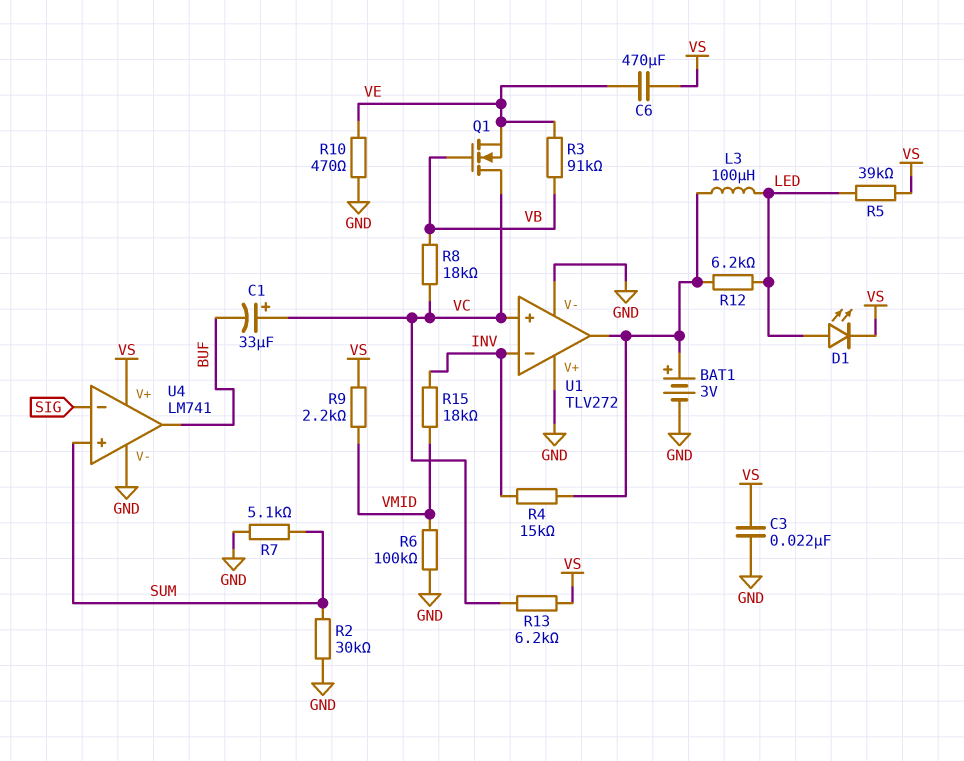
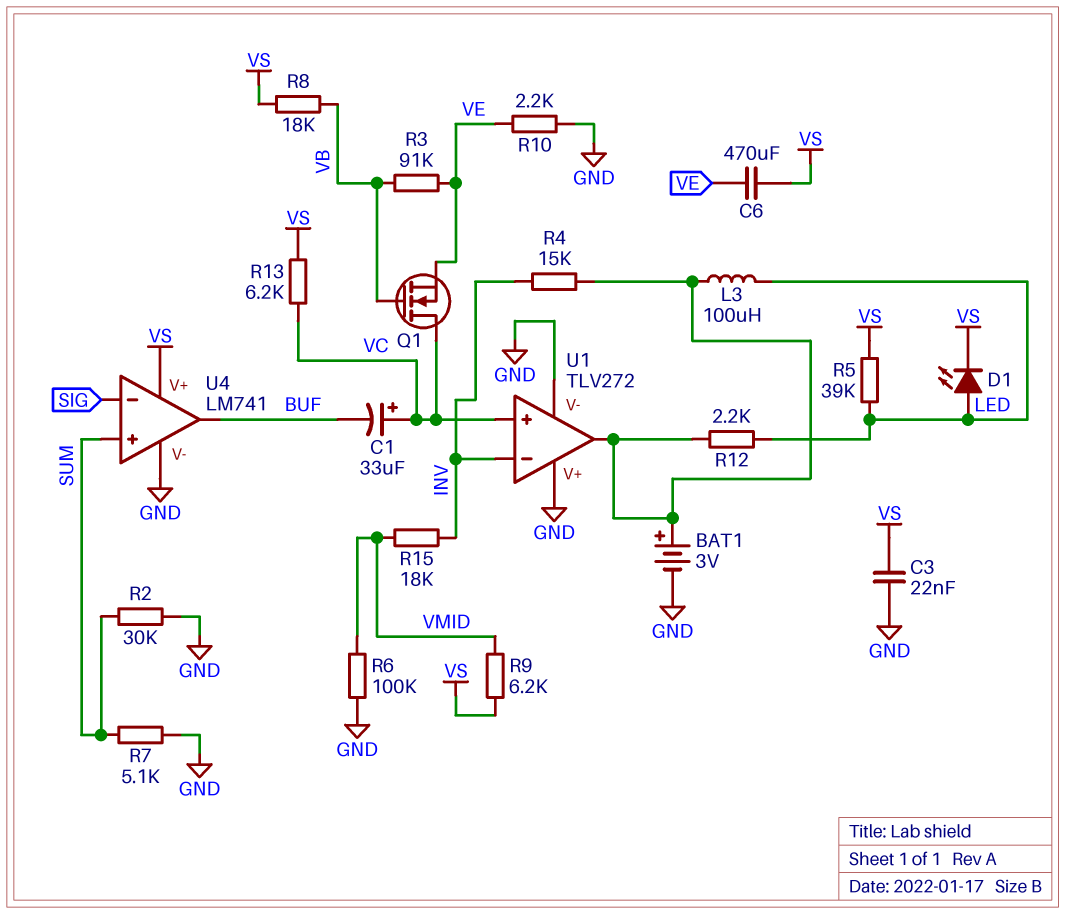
R8: 18k (VB, VC) -> 18k (VB, VS)
R9: 2.2k (VMID, VS) -> 6.2k (VMID, VS)
R10: 470 (GND, VE) -> 2.2k (GND, VE)
R12: 6.2k (LED, U1/out) -> 2.2k (LED, U1/out)

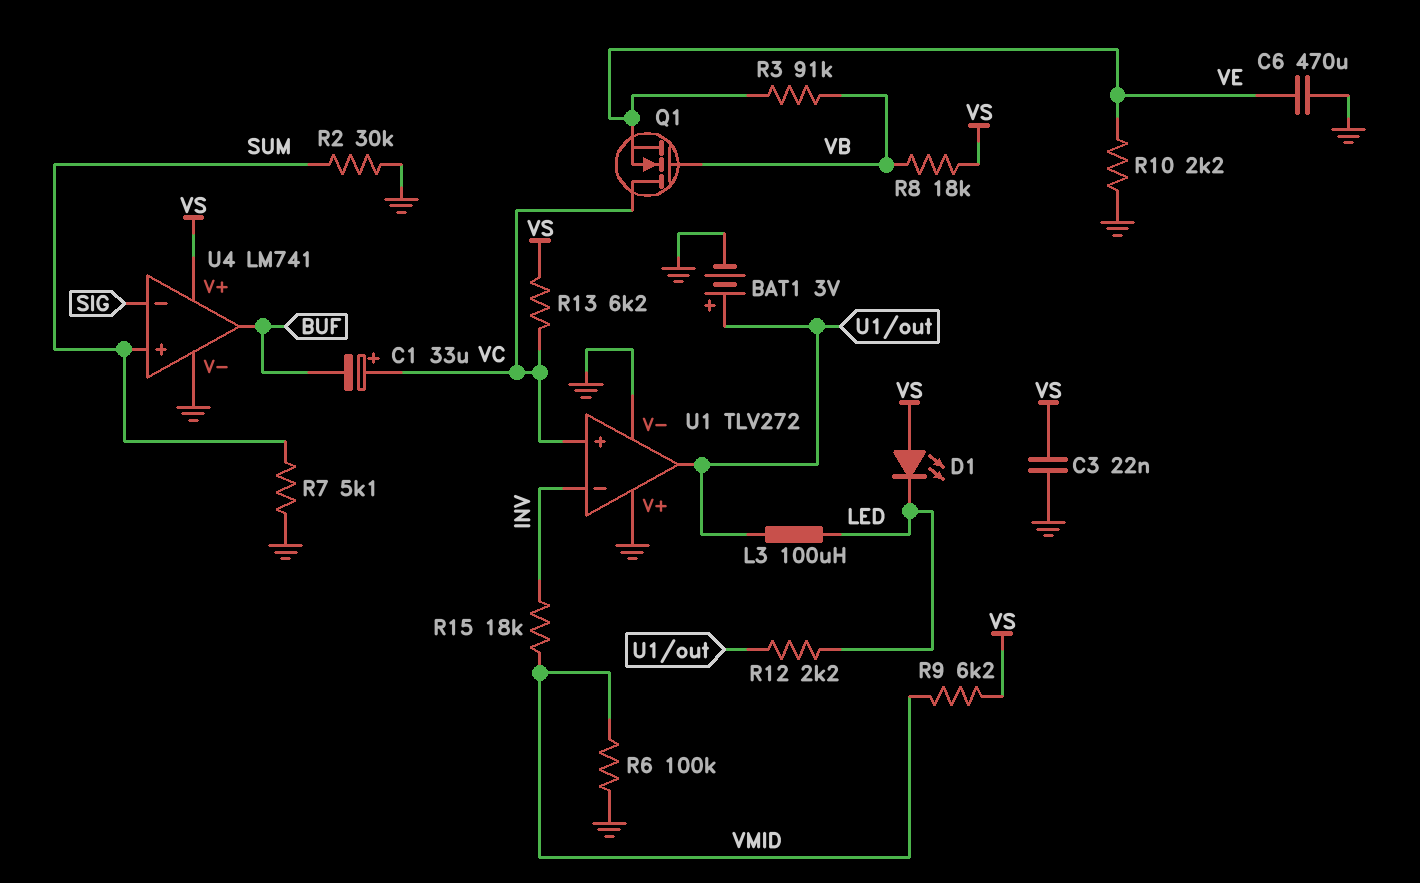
C6: 470uF (VE, VS) -> 470uF (GND, VE)
D1: LED (A LED, K VS) -> LED (A VS, K LED)
R4: 15k (INV, U1/out) -> none
R5: 39k (LED, VS) -> none

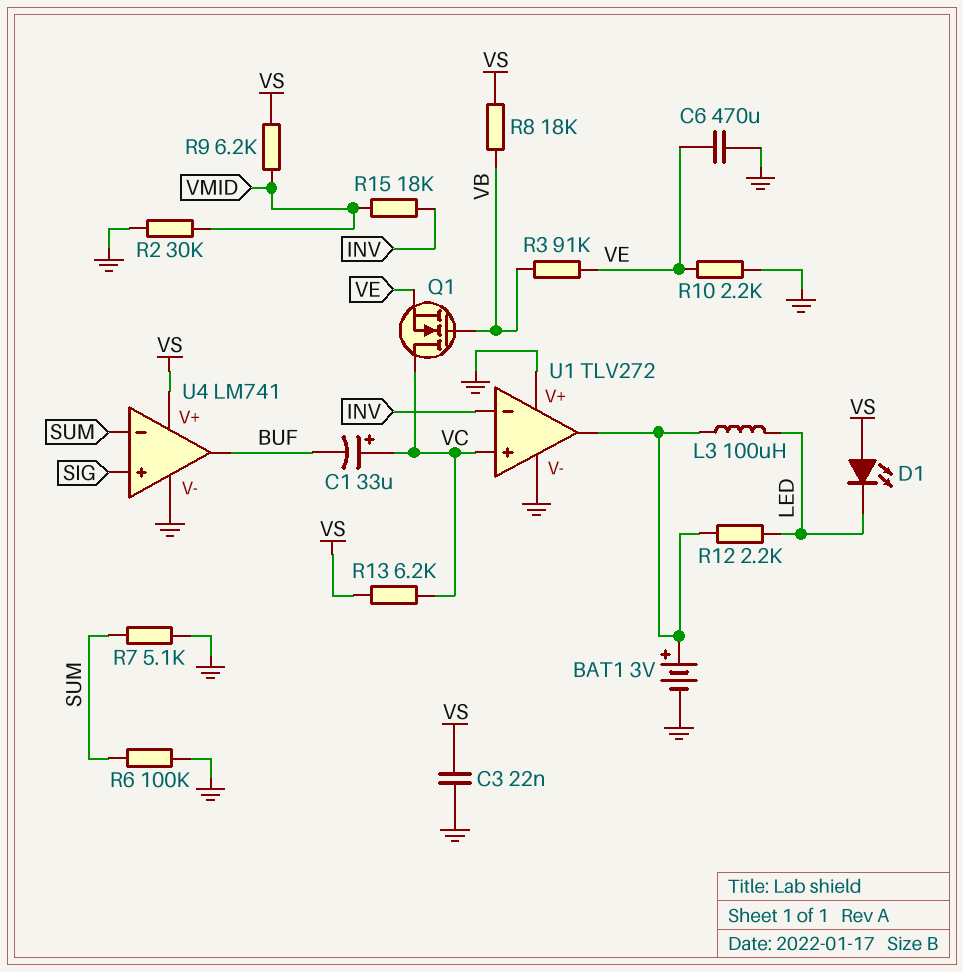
R2: 30k (GND, SUM) -> 30k (GND, VMID)
R6: 100k (GND, VMID) -> 100k (GND, SUM)
U4 pin in+: SUM -> SIG
U4 pin in-: SIG -> SUM

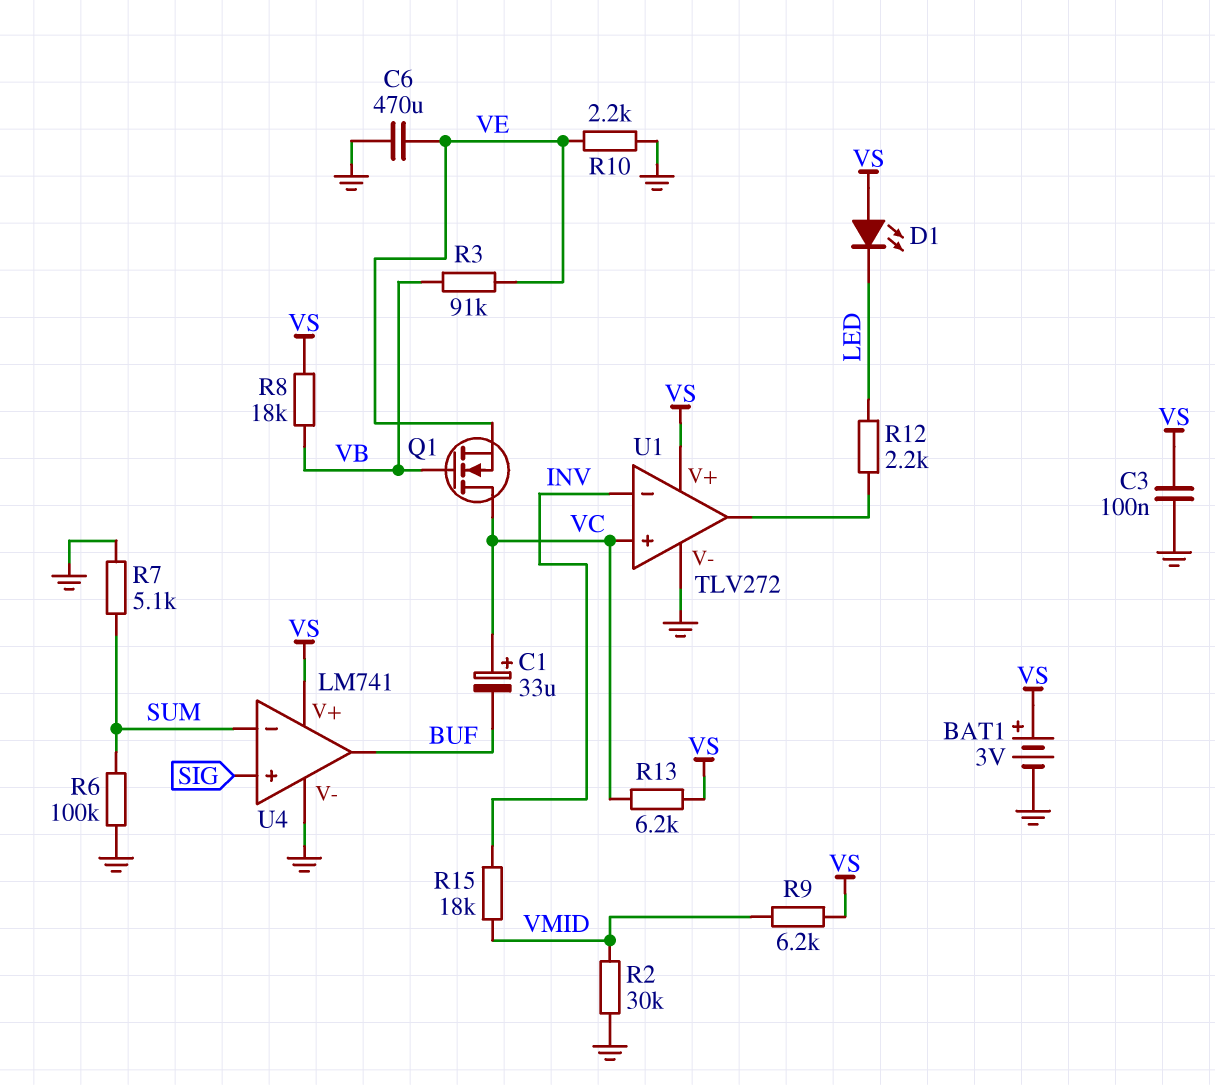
BAT1: 3V (plus U1/out, minus GND) -> 3V (plus VS, minus GND)
C3: 22nF (GND, VS) -> 100nF (GND, VS)
L3: 100uH (LED, U1/out) -> none
U1 pin V+: GND -> VS

